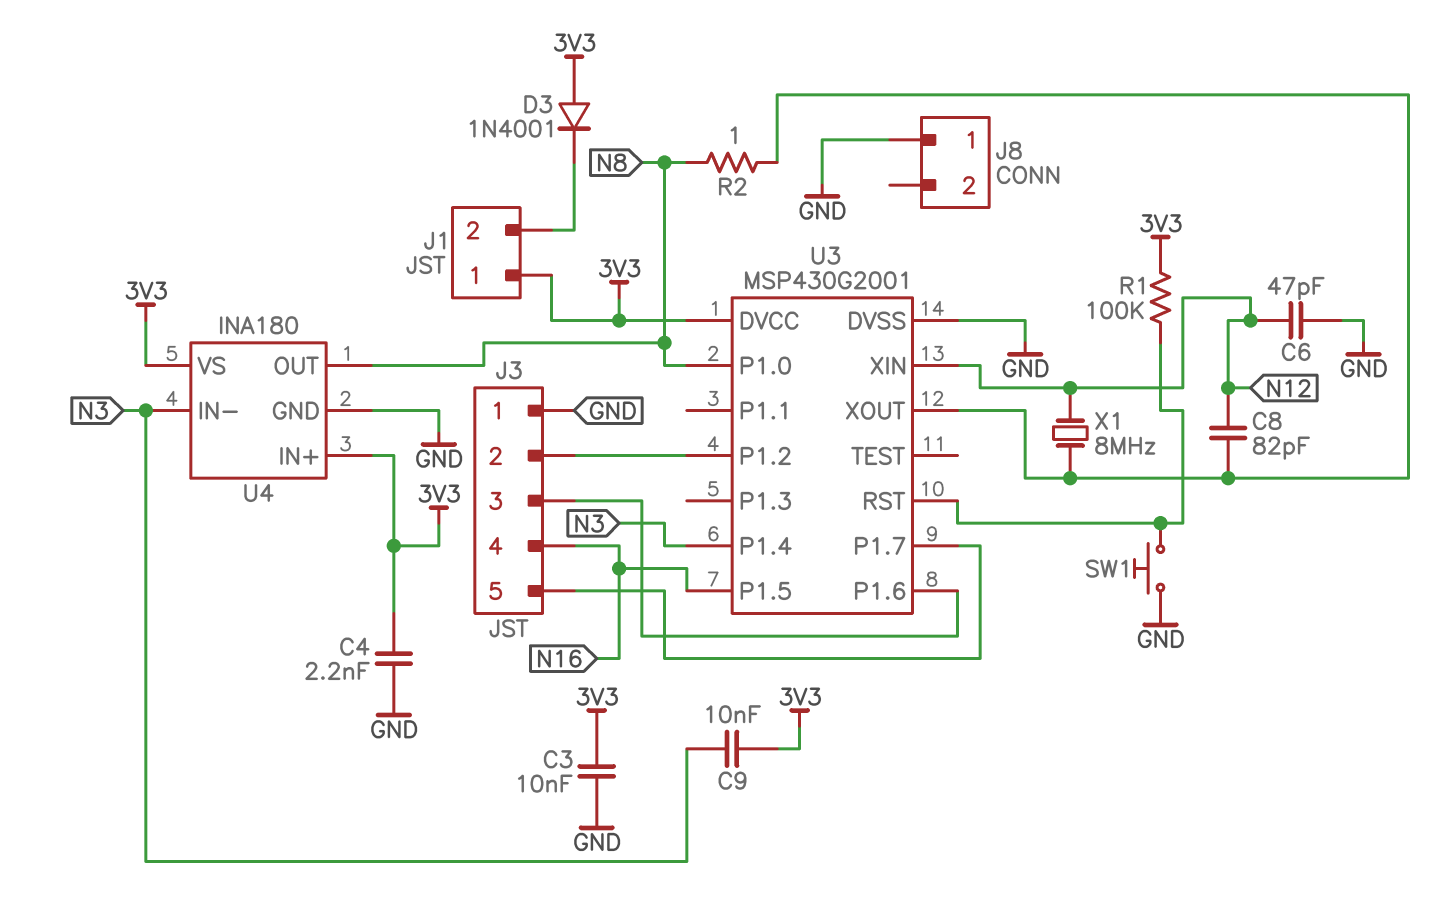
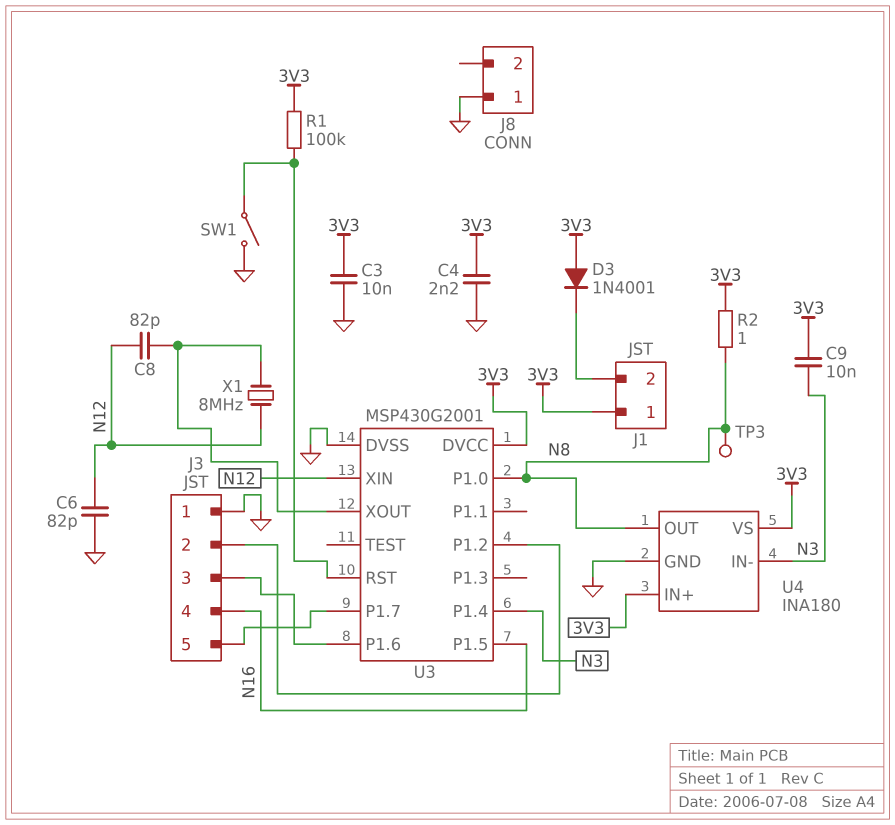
C6: 47pF (GND, N12) -> 82pF (GND, N12)
R2: 1 (N8, U3/XOUT) -> 1 (3V3, N8)
SW1: button (GND, U3/RST) -> switch (GND, U3/RST)
TP3: none -> test point (N8)

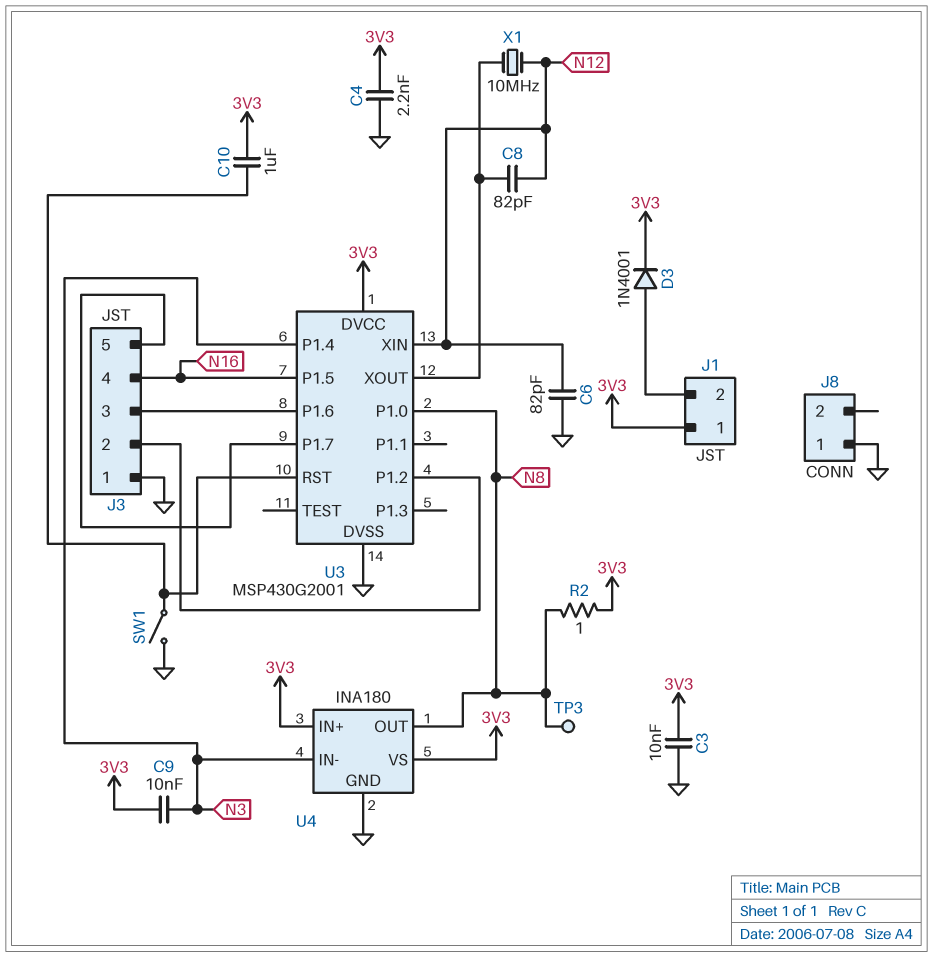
C10: none -> 1uF (3V3, U3/RST)
D3: diode 1N4001 (A 3V3, K J1/2) -> diode 1N4001 (A J1/2, K 3V3)
R1: 100k (3V3, U3/RST) -> none
X1: 8MHz (N12, U3/XOUT) -> 10MHz (N12, U3/XOUT)

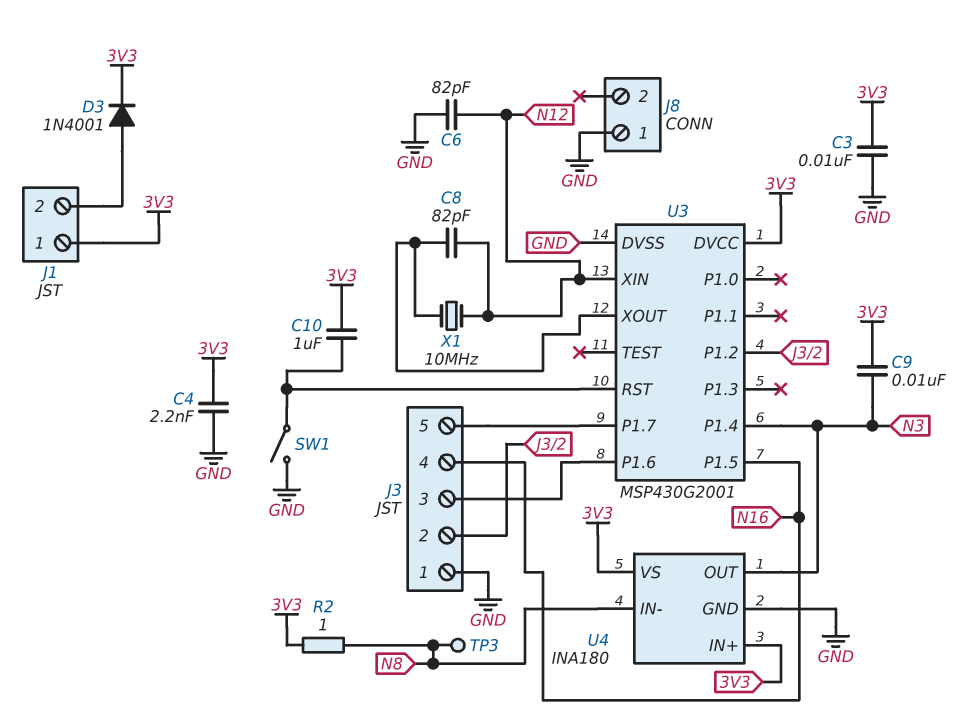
U3 pin P1.0: N8 -> none
U4 pin IN-: N3 -> N8
U4 pin OUT: N8 -> N3

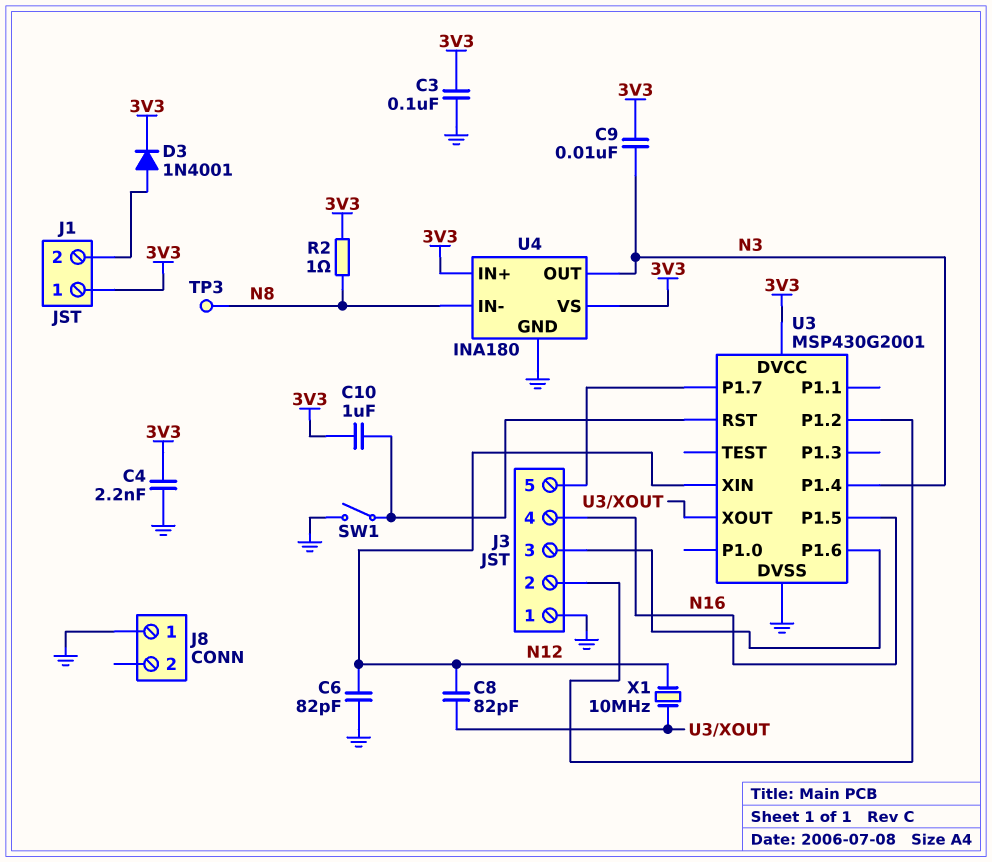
C3: 10nF (3V3, GND) -> 100nF (3V3, GND)

